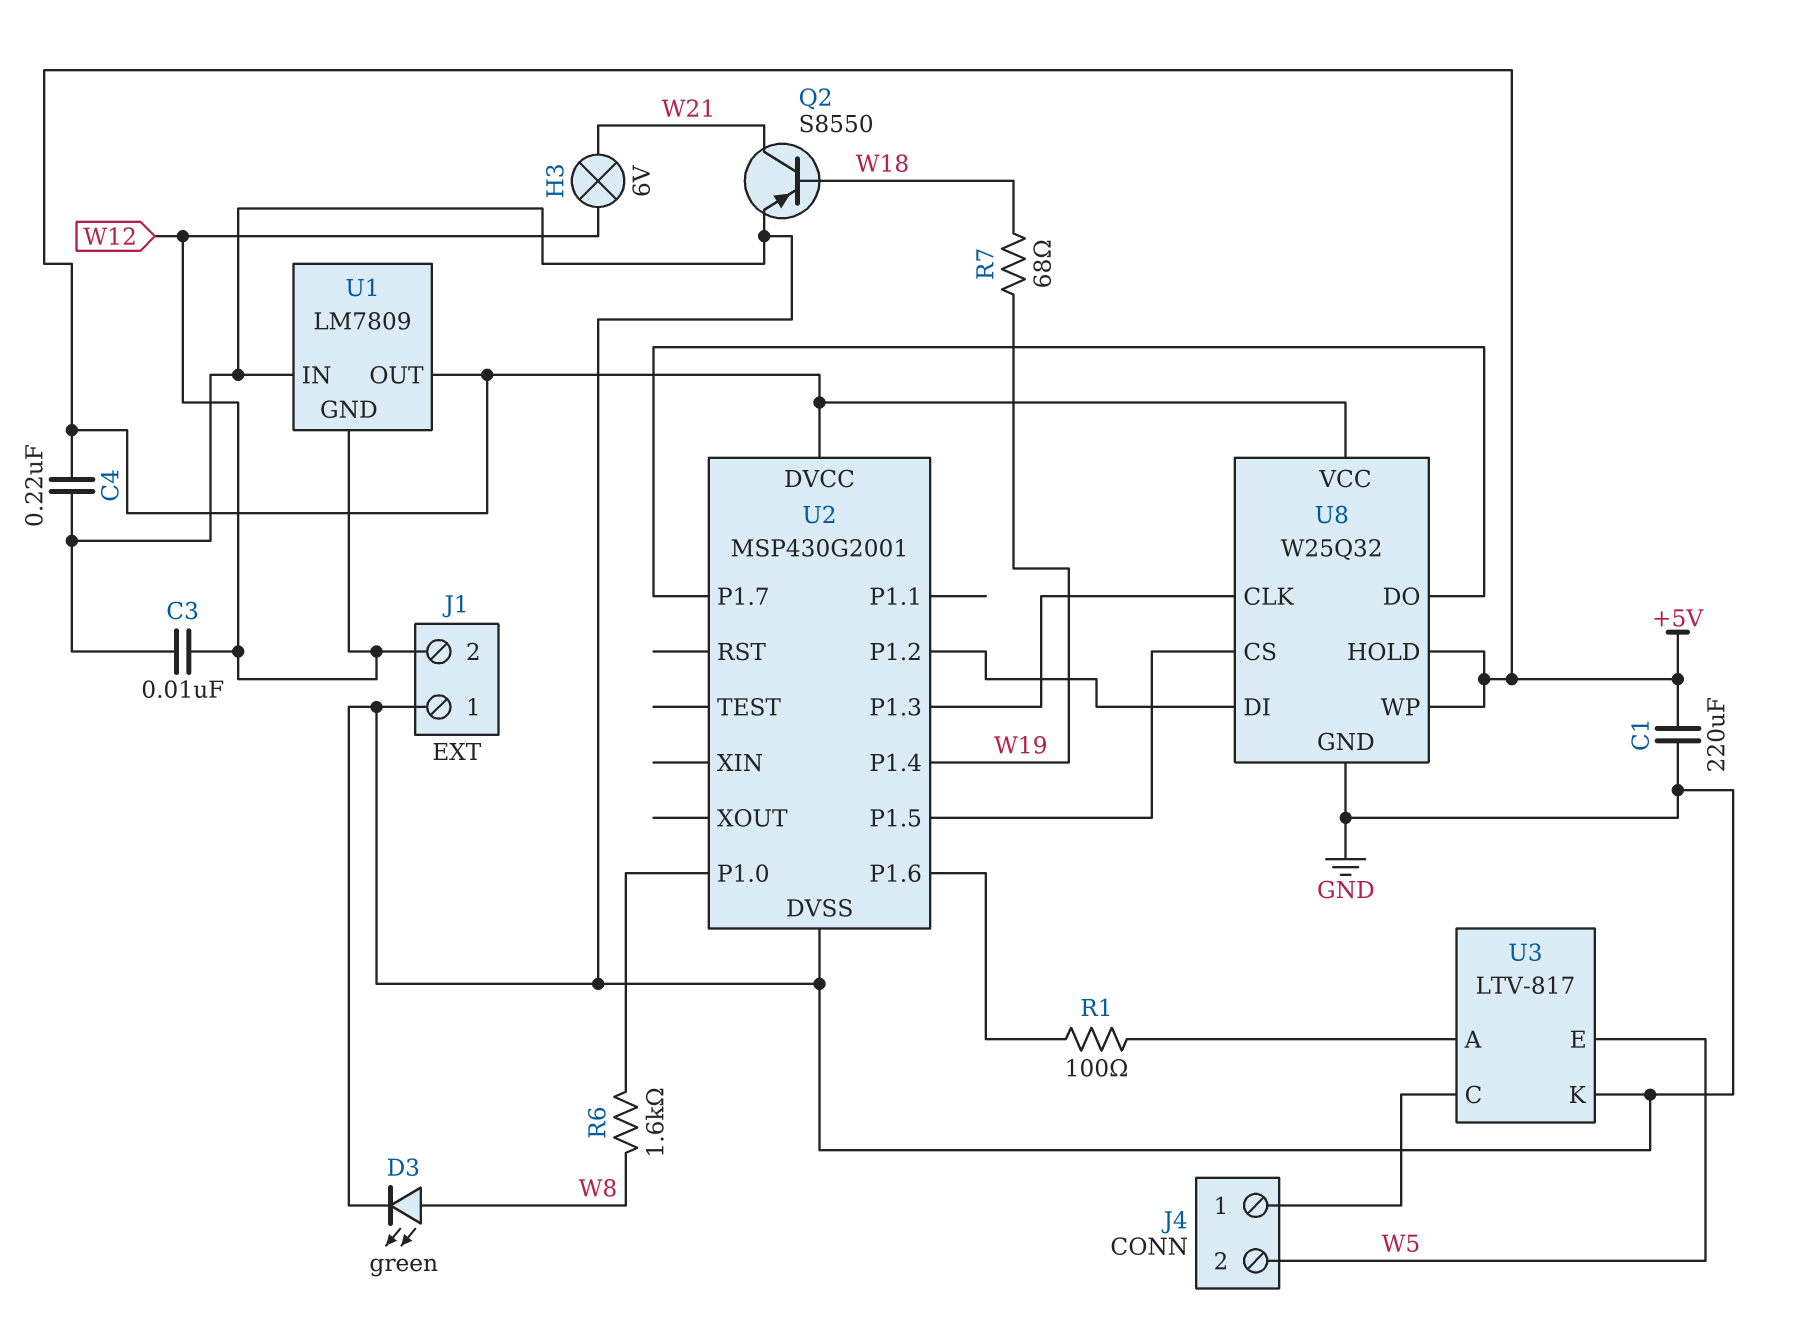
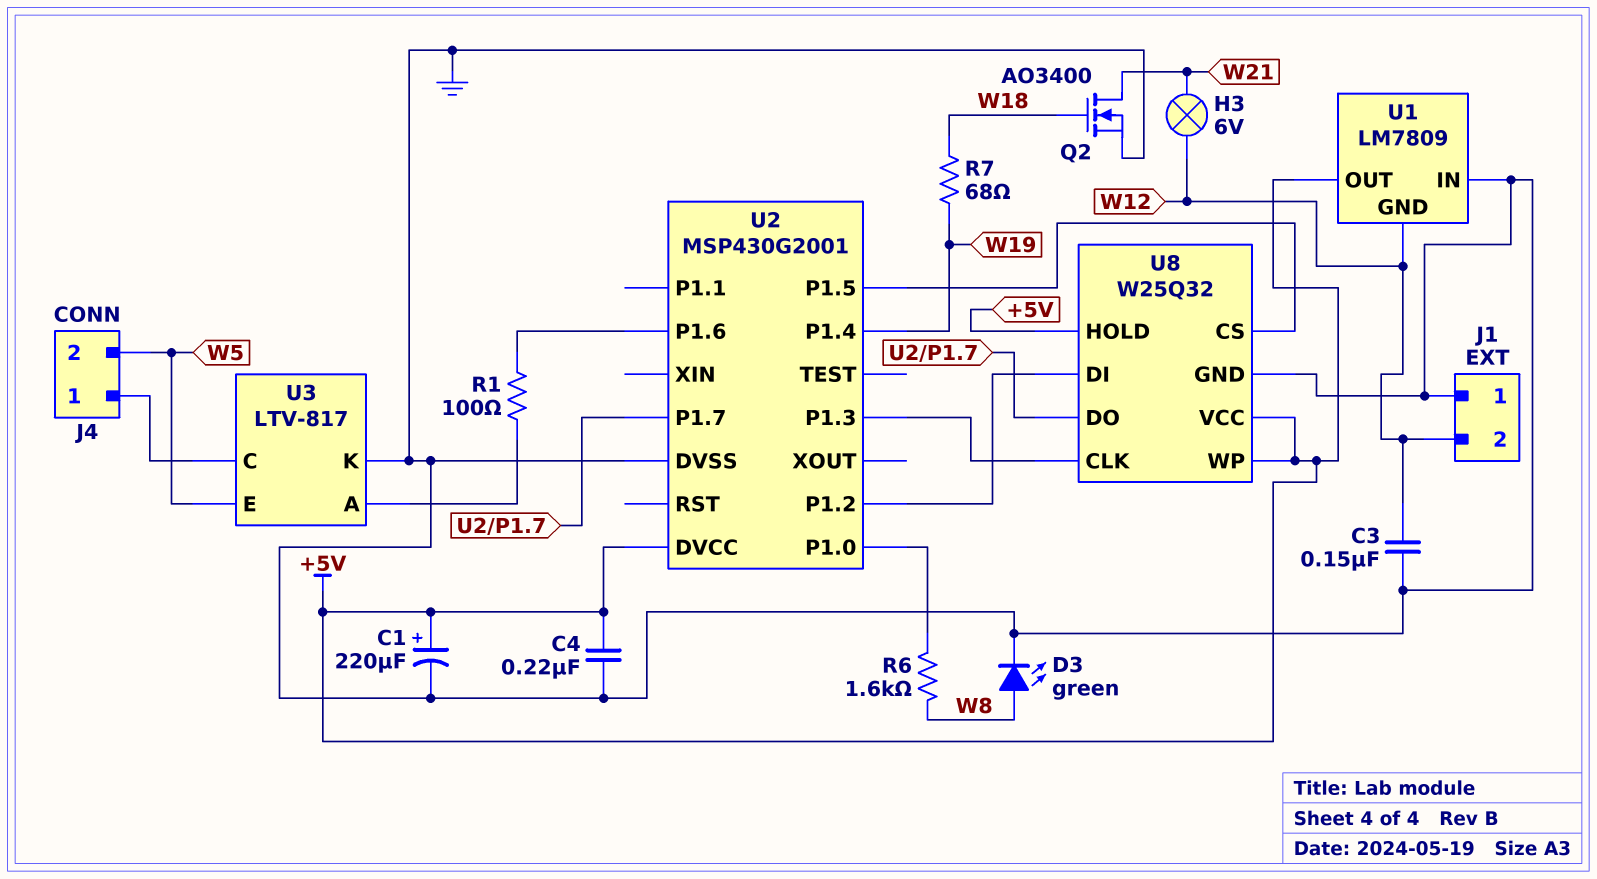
C1: 220uF (+5V, GND) -> 220uF (plus +5V, minus GND)
C3: 10nF (GND, W12) -> 150nF (GND, W12)
Q2: PNP S8550 (B W18, C W21, E GND) -> NMOS AO3400 (G W18, D W21, S GND)

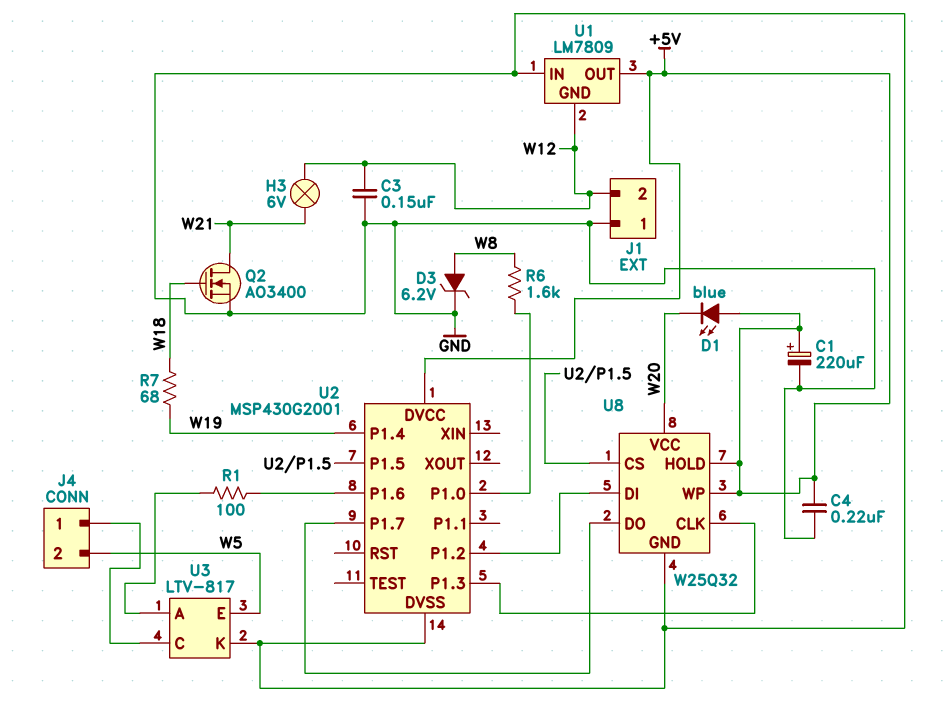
D1: none -> LED blue (A +5V, K W20)
D3: LED green (A W8, K GND) -> zener 6.2V (A W8, K GND)
U8 pin VCC: +5V -> W20

